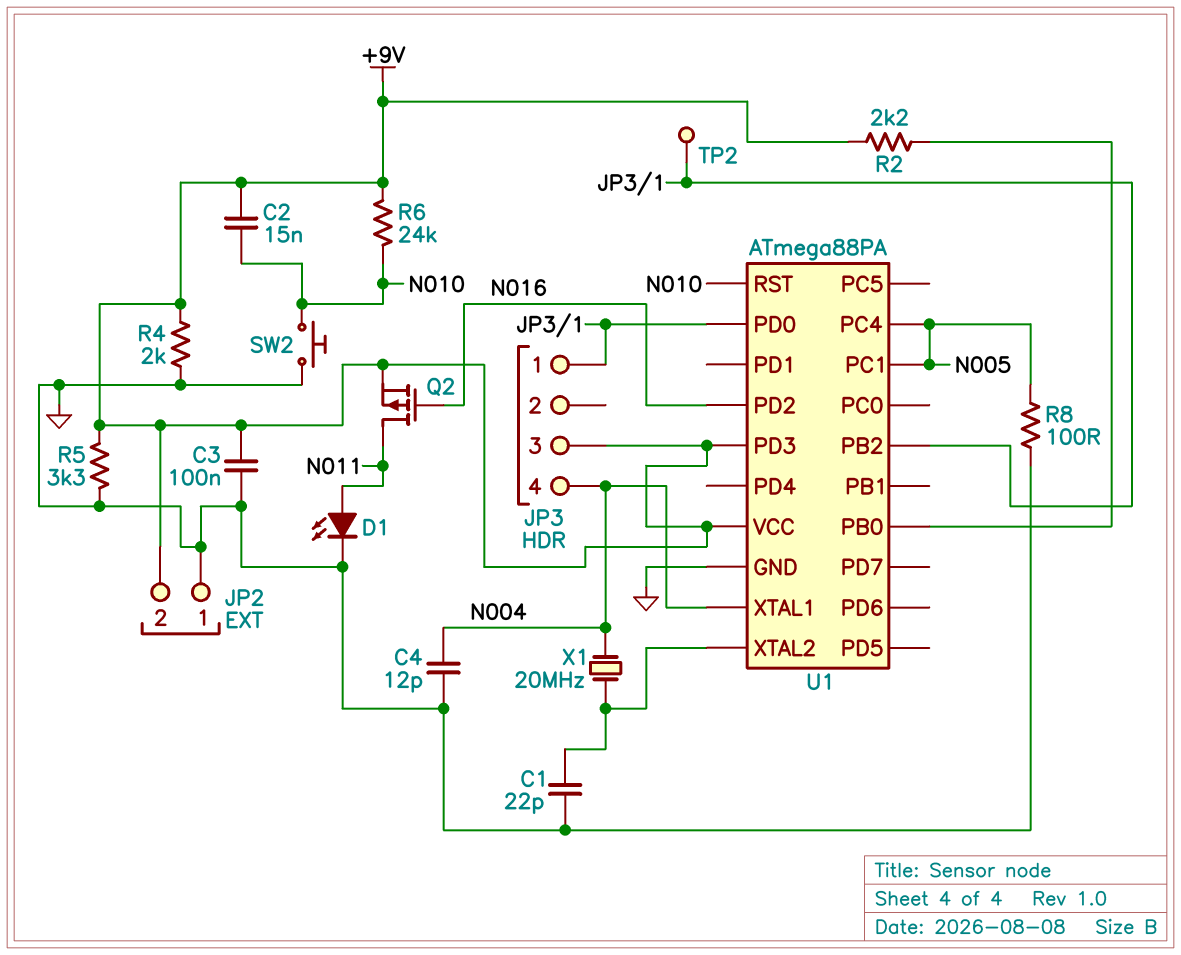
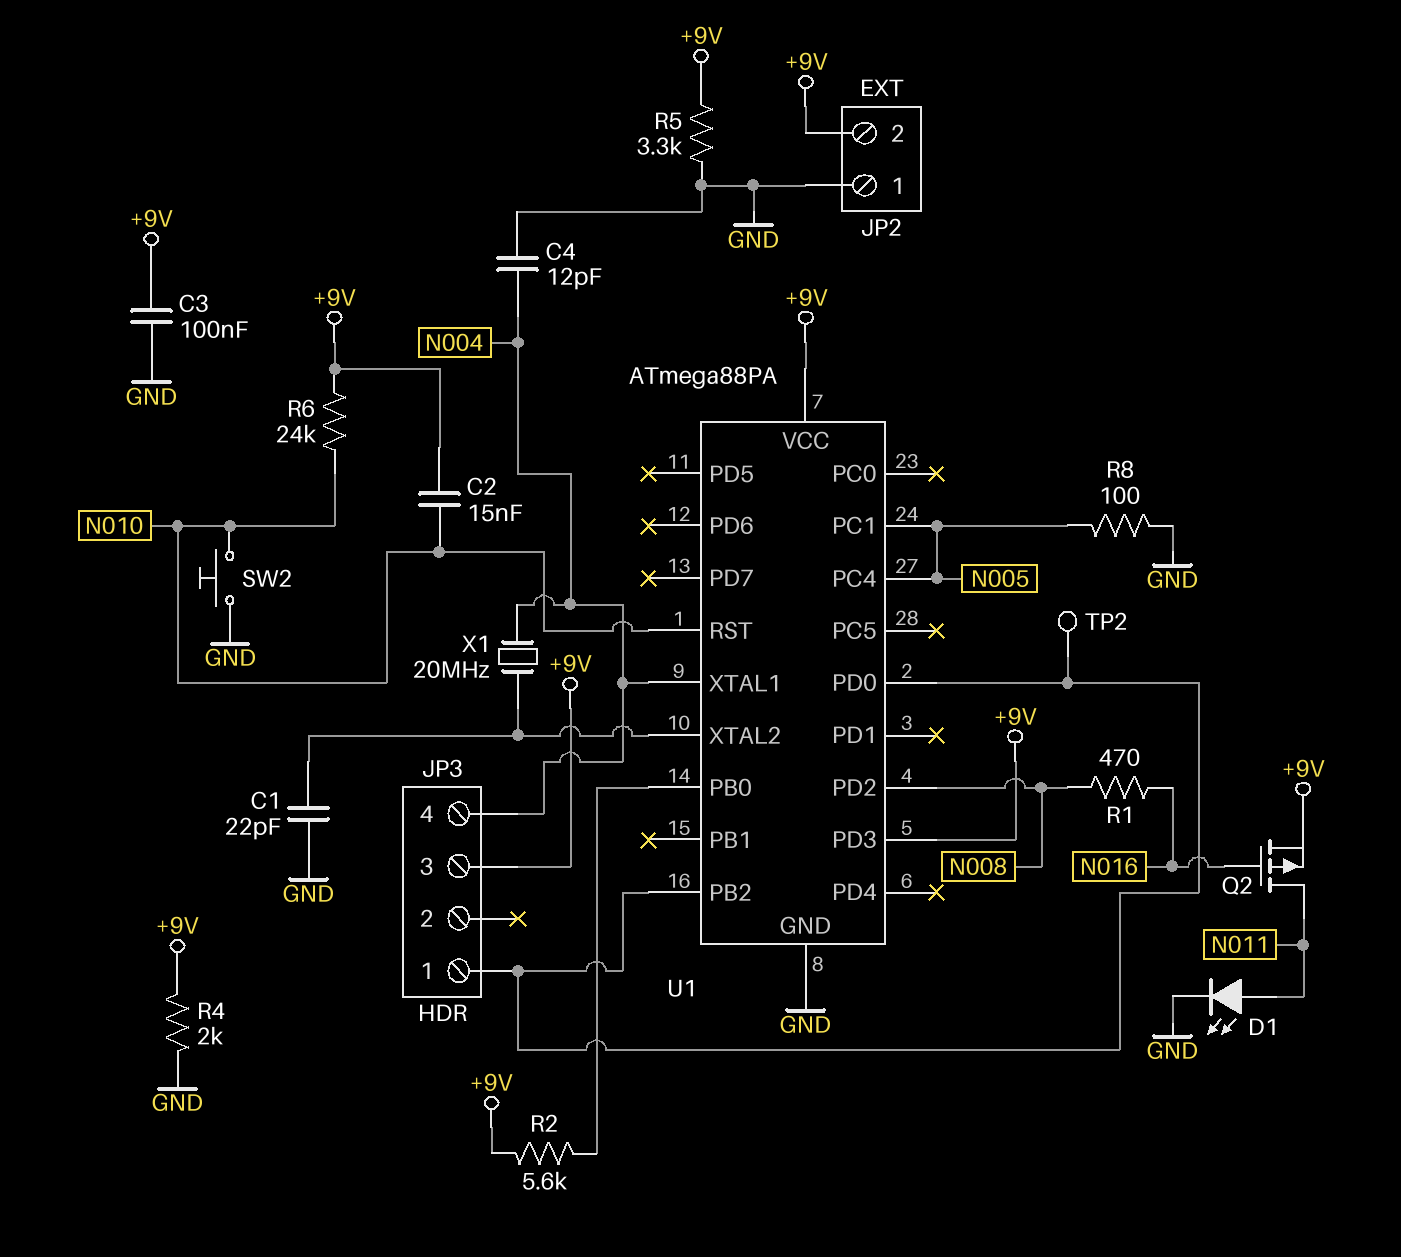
R1: none -> 470 (N008, N016)
R2: 2.2k (+9V, U1/PB0) -> 5.6k (+9V, U1/PB0)
U1 pin PD2: N016 -> N008

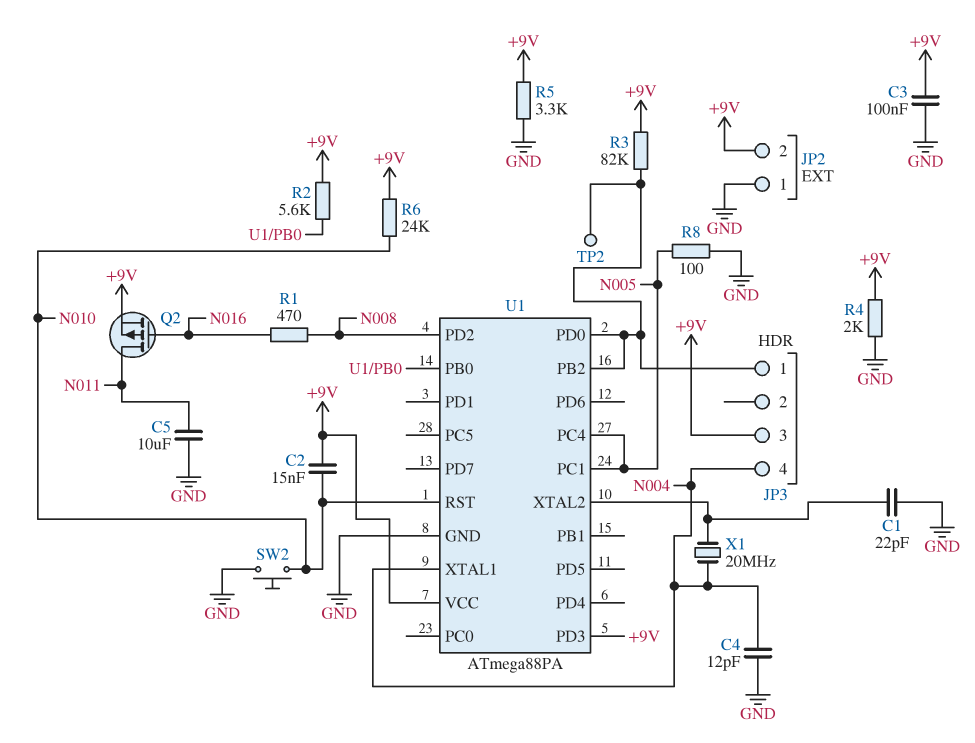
C5: none -> 10uF (GND, N011)
D1: LED (A N011, K GND) -> none
R3: none -> 82k (+9V, JP3/1)

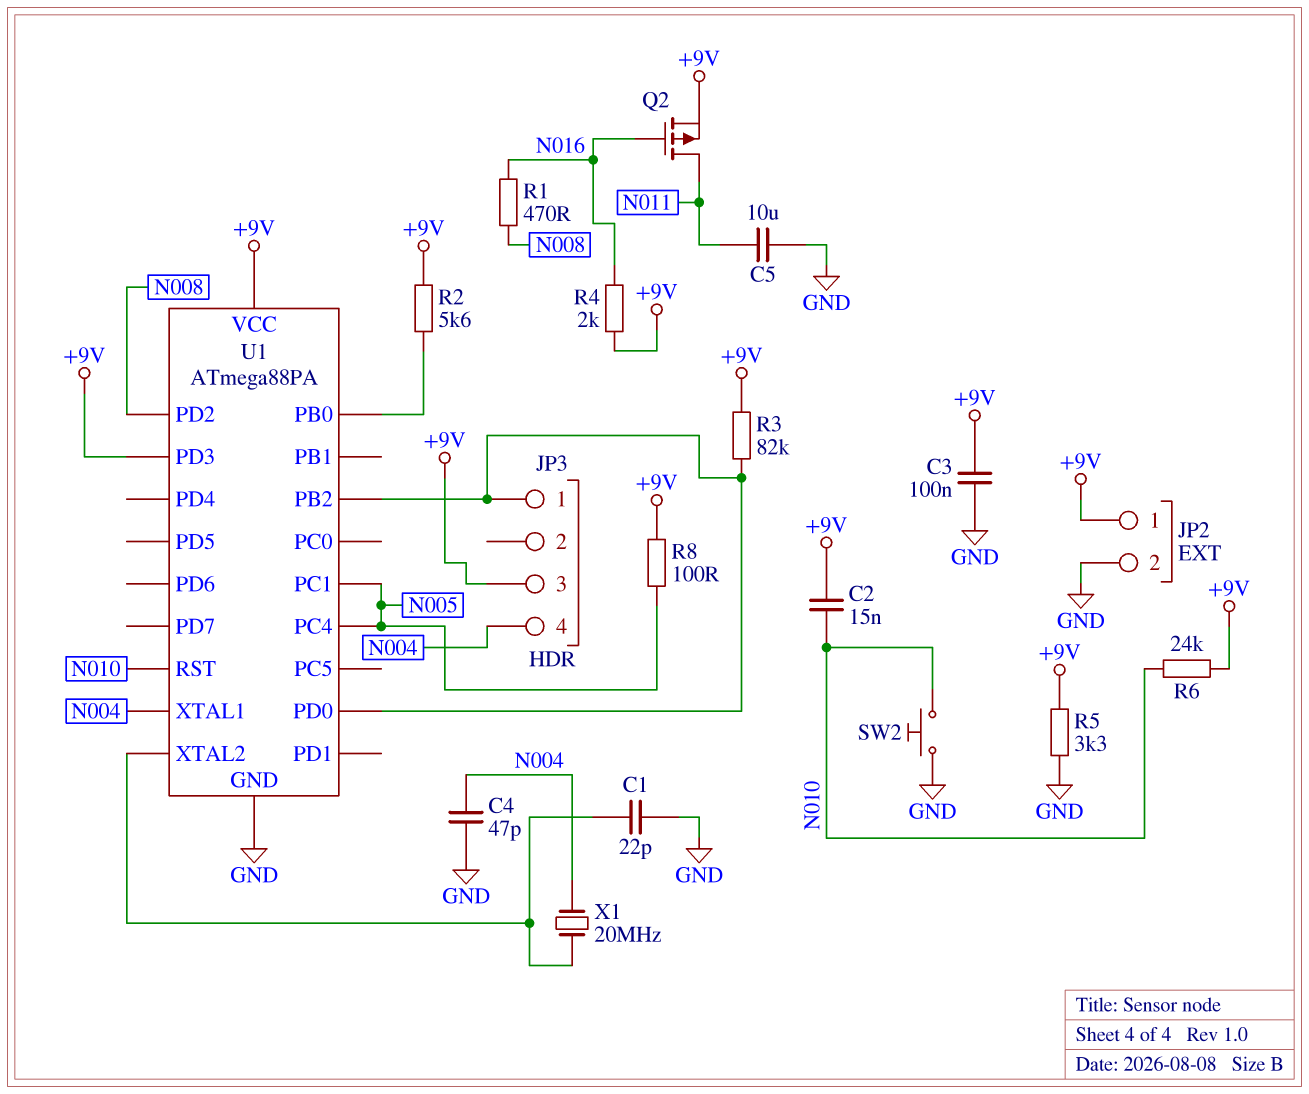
C4: 12pF (GND, N004) -> 47pF (GND, N004)
JP2 pin 1: GND -> +9V
JP2 pin 2: +9V -> GND
R4: 2k (+9V, GND) -> 2k (+9V, N016)
R8: 100 (GND, N005) -> 100 (+9V, N005)
TP2: test point (JP3/1) -> none

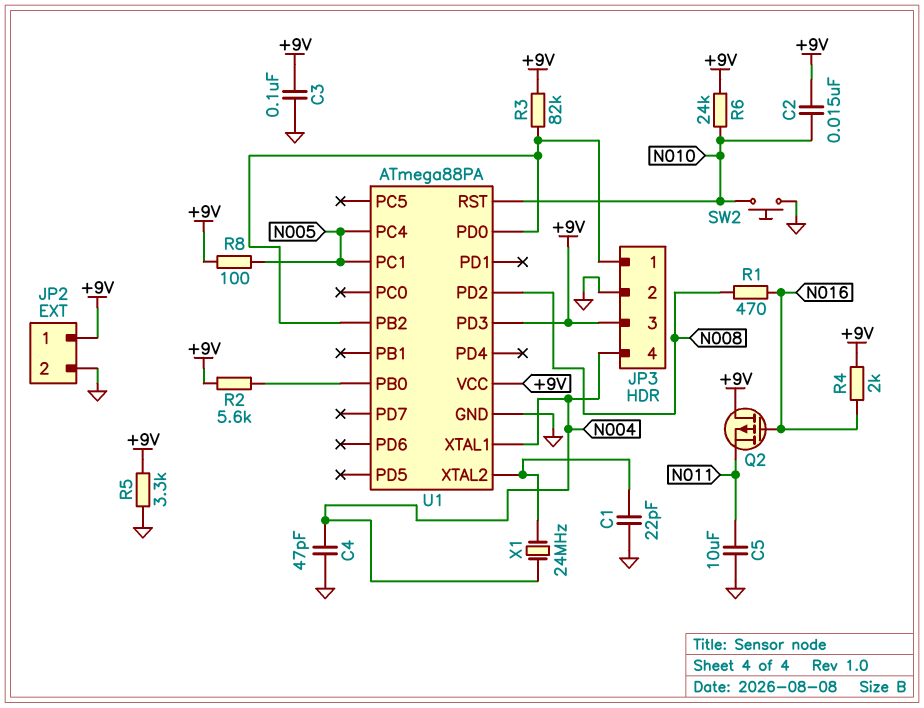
JP3 pin 2: none -> GND
Q2: PMOS (G N016, D N011, S +9V) -> PMOS (G N016, D +9V, S N011)
X1: 20MHz (N004, U1/XTAL2) -> 24MHz (N004, U1/XTAL2)

